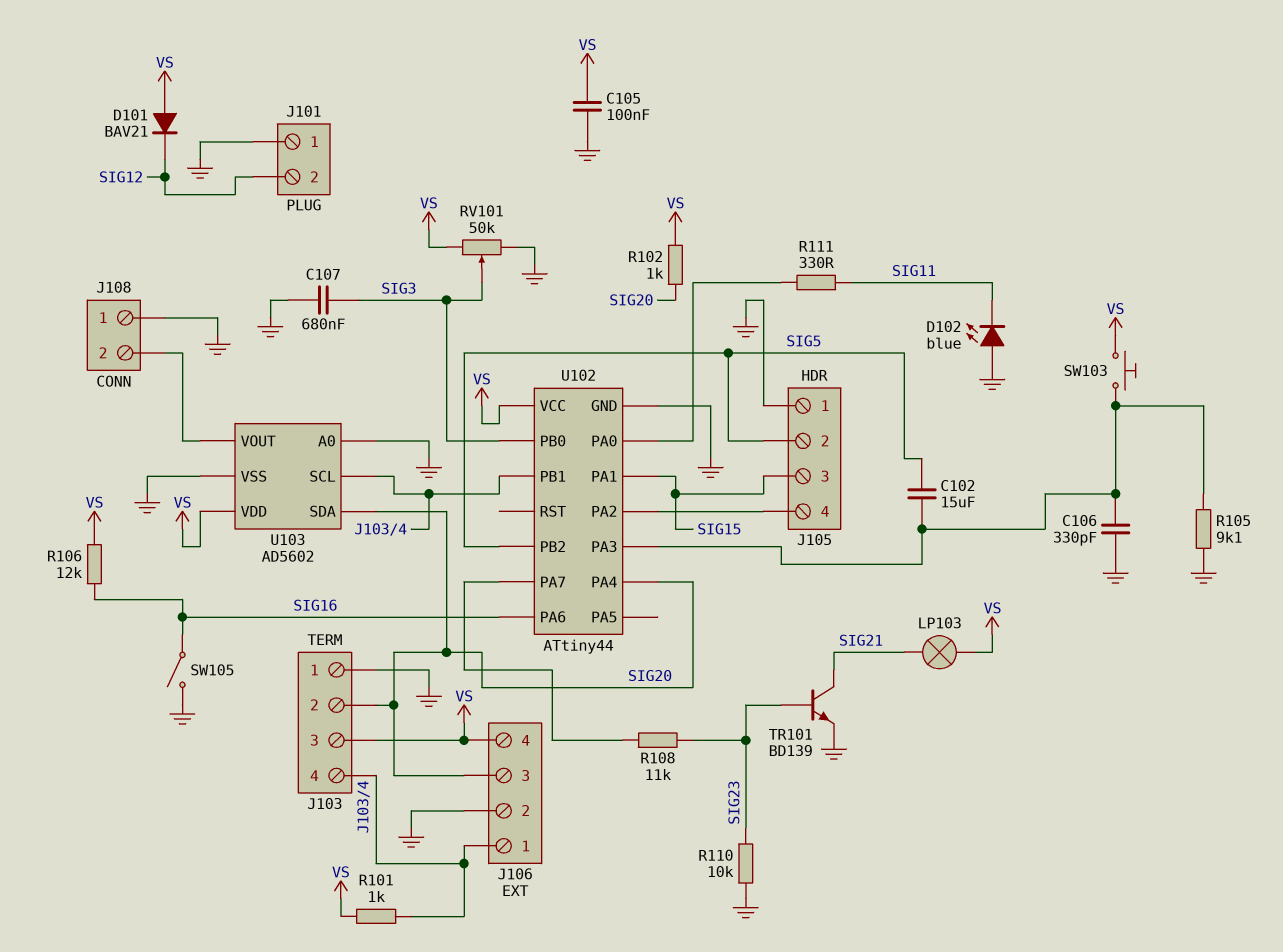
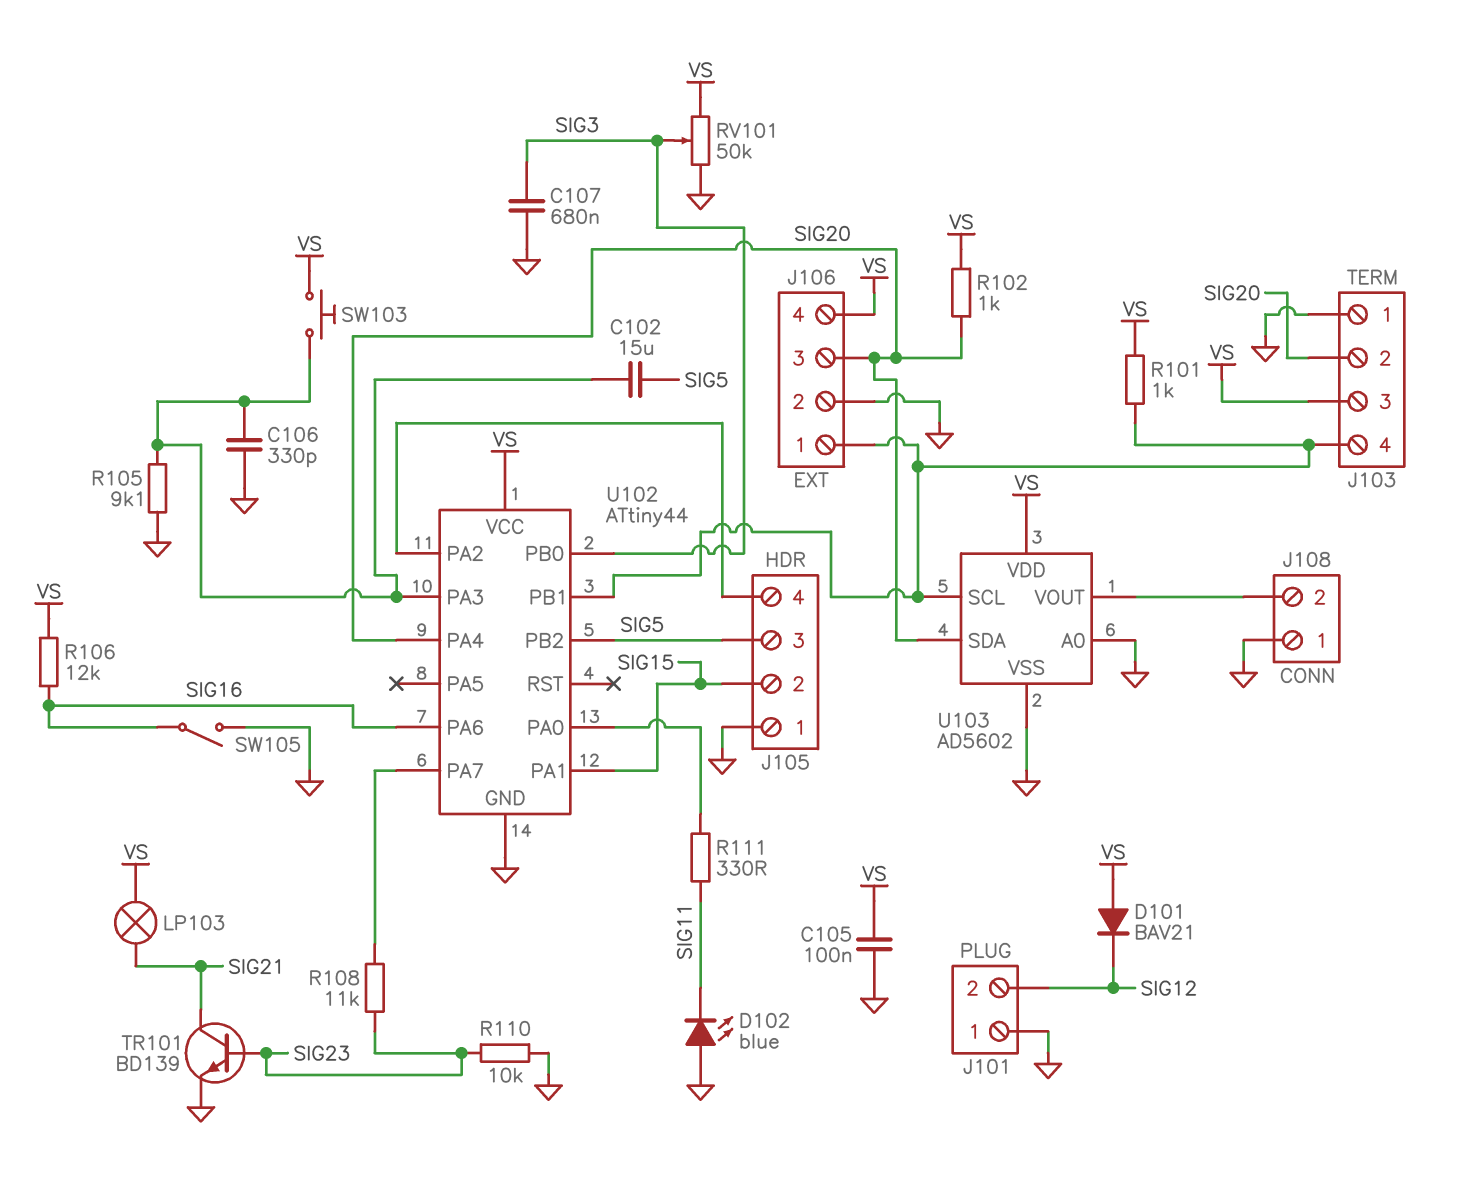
J105 pin 2: SIG5 -> SIG15
J105 pin 3: SIG15 -> SIG5

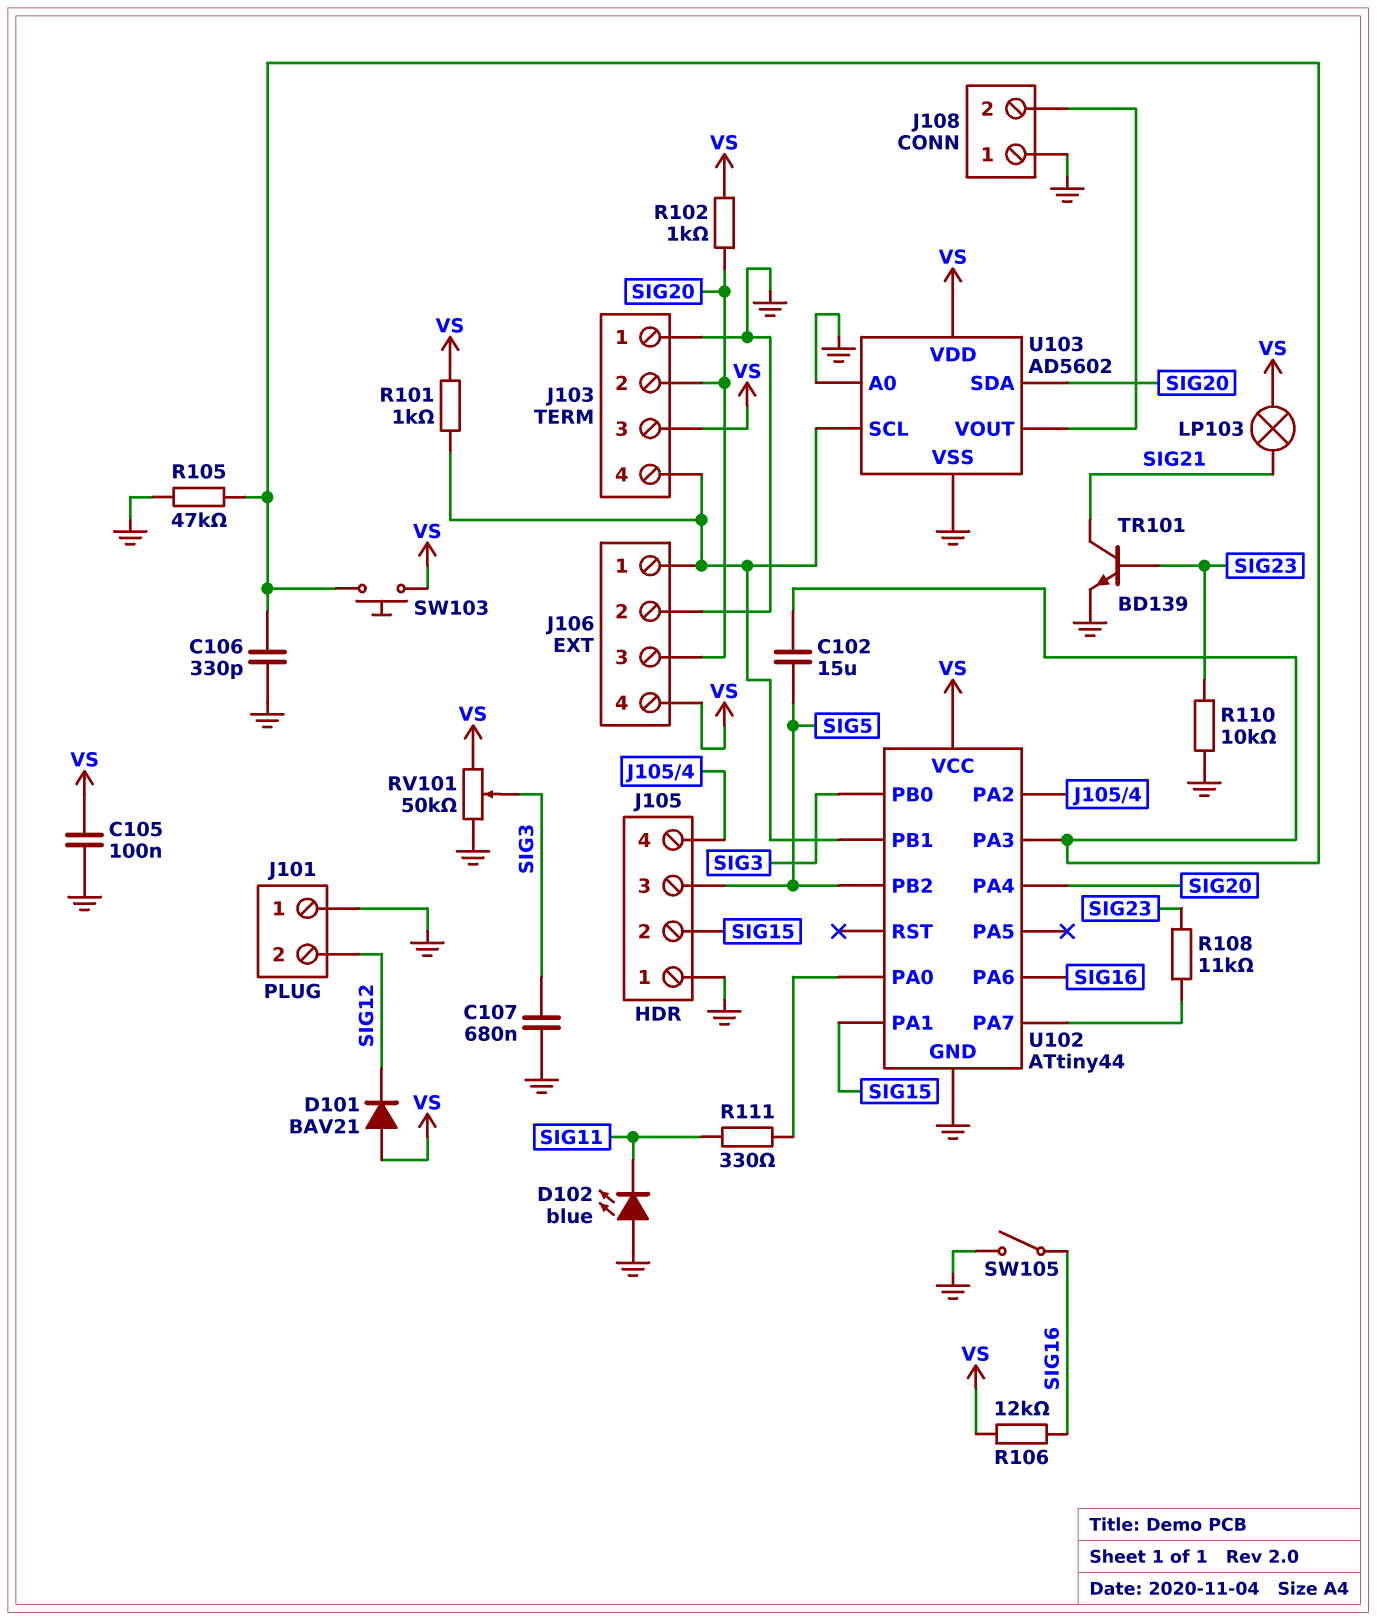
R105: 9.1k (GND, U102/PA3) -> 47k (GND, U102/PA3)

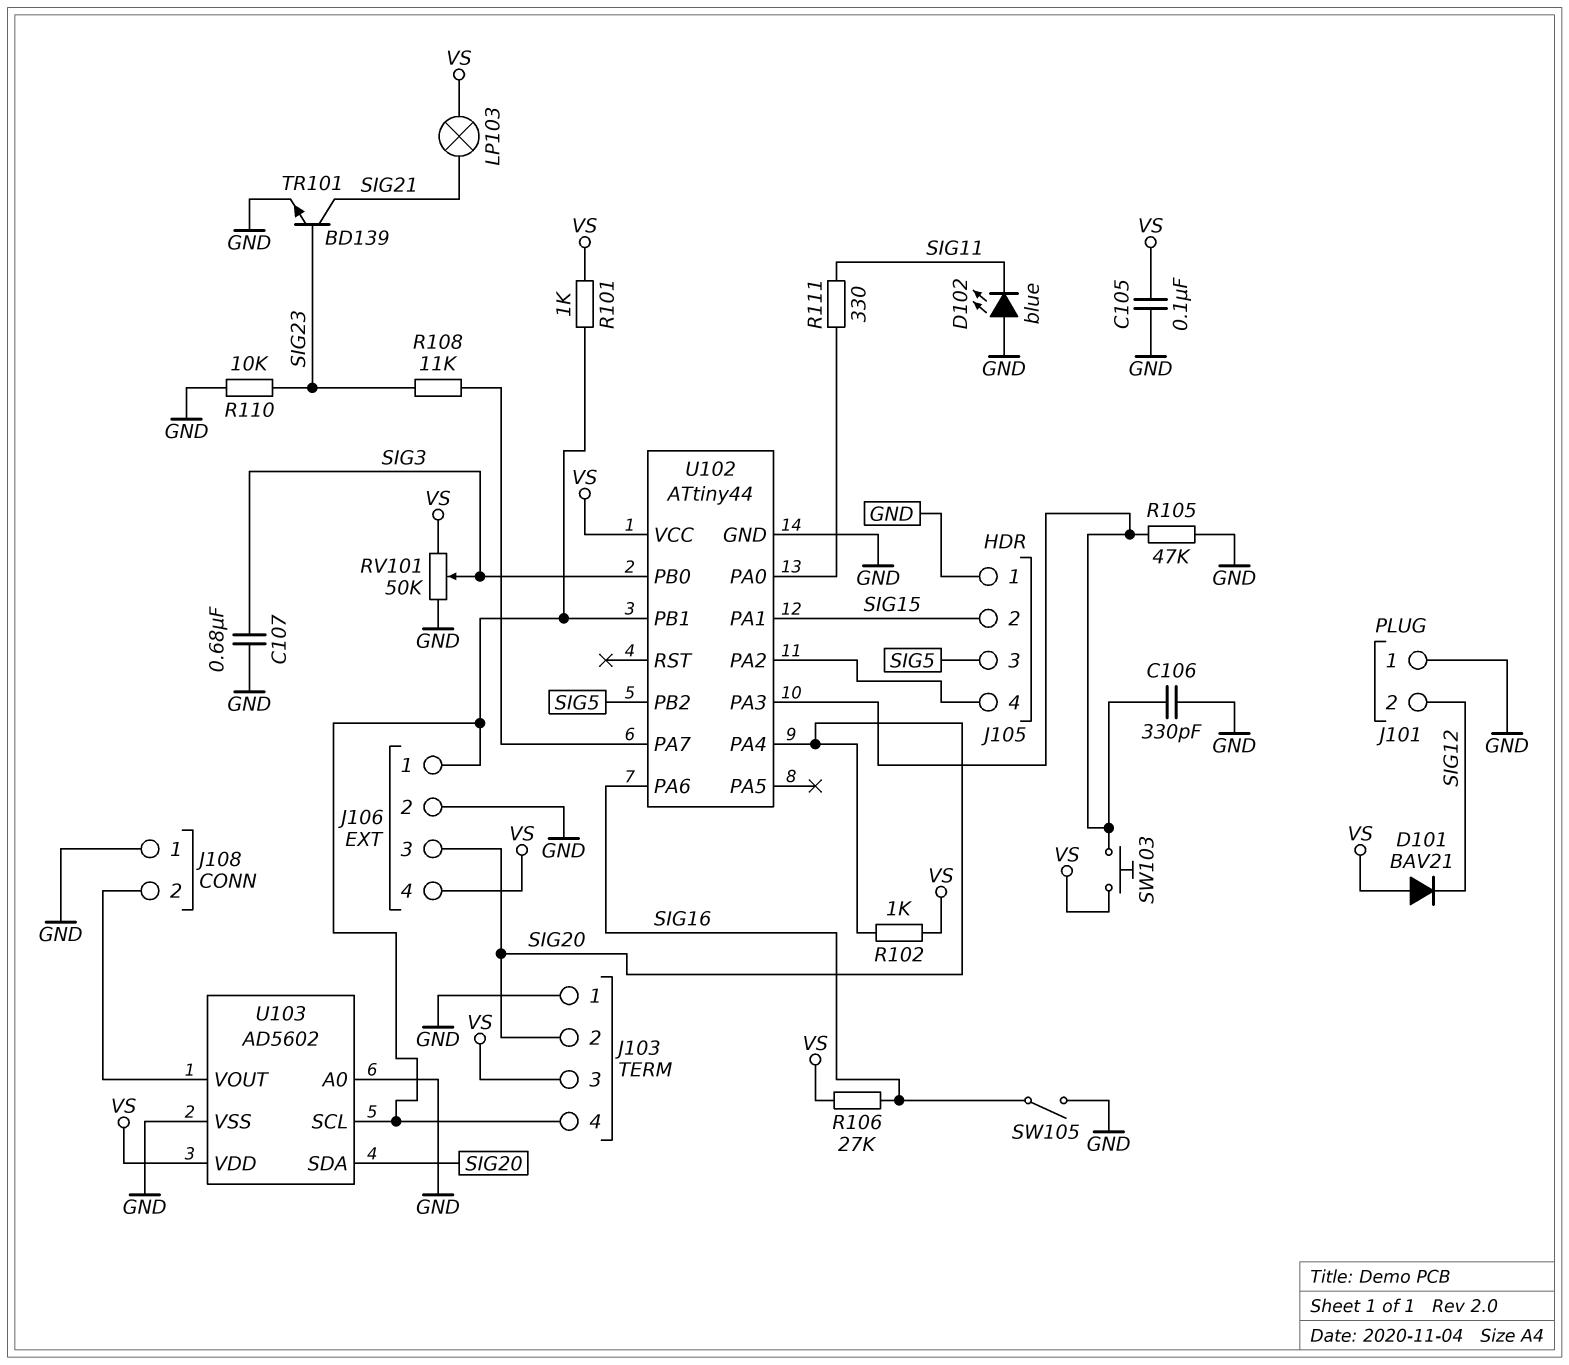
C102: 15uF (SIG5, U102/PA3) -> none
R106: 12k (SIG16, VS) -> 27k (SIG16, VS)

